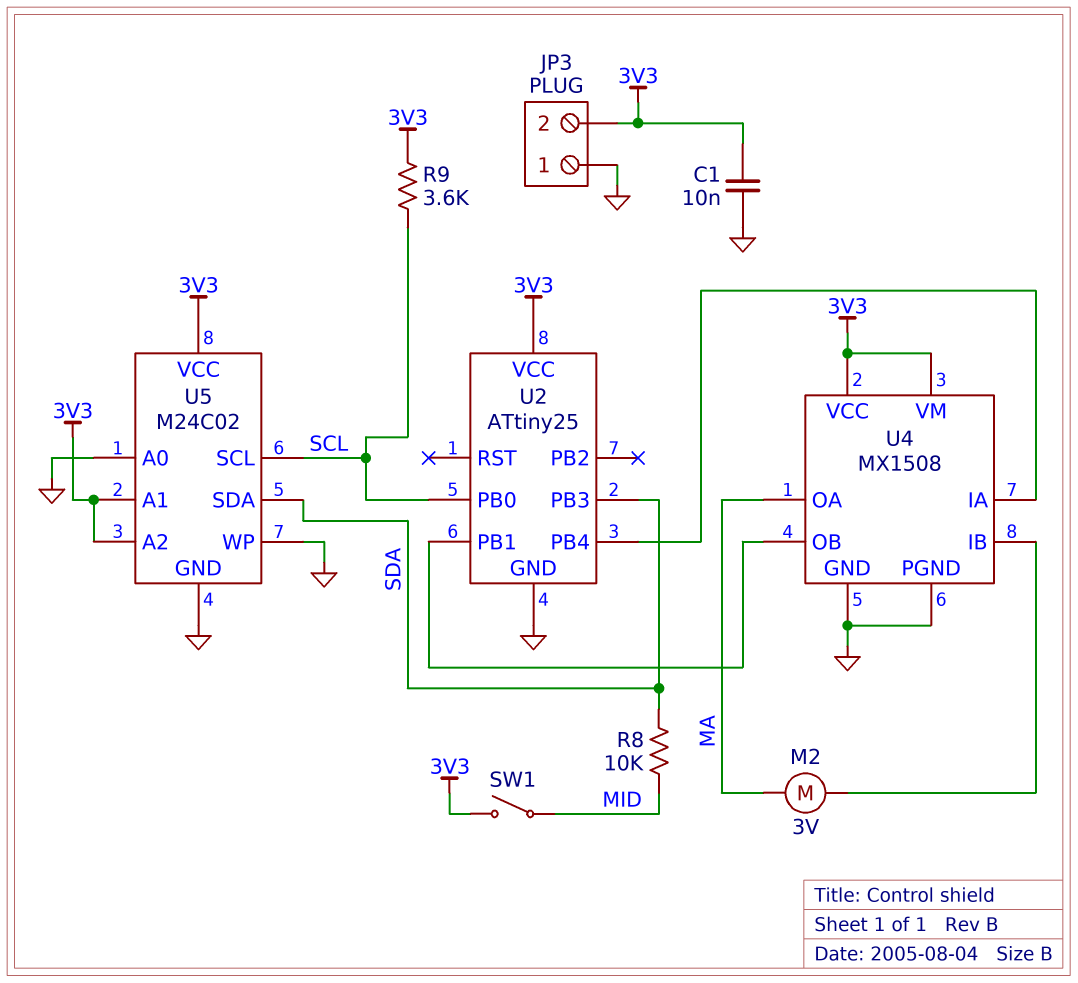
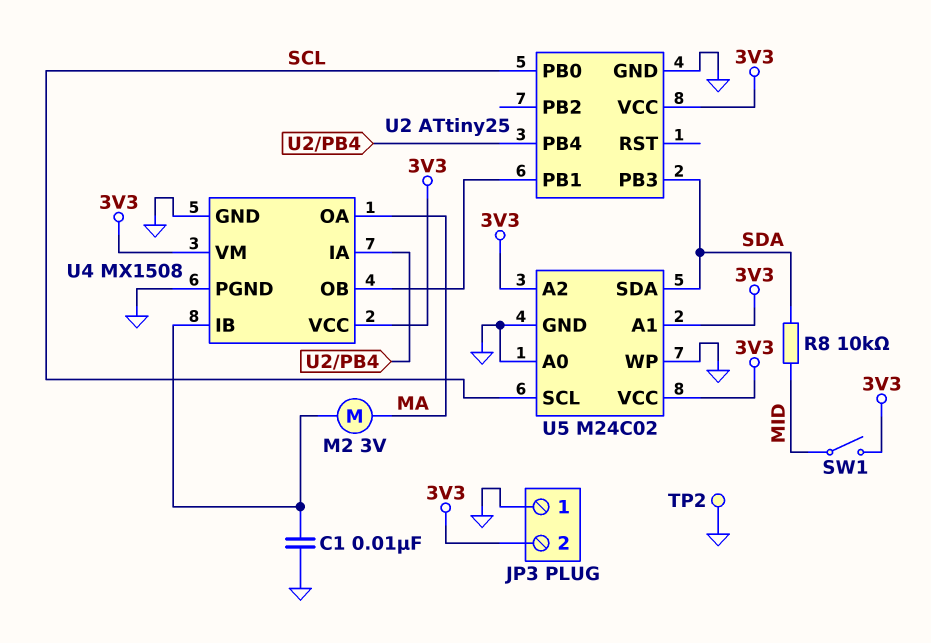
C1: 10nF (3V3, GND) -> 10nF (GND, U4/IB)
R9: 3.6k (3V3, SCL) -> none
TP2: none -> test point (GND)

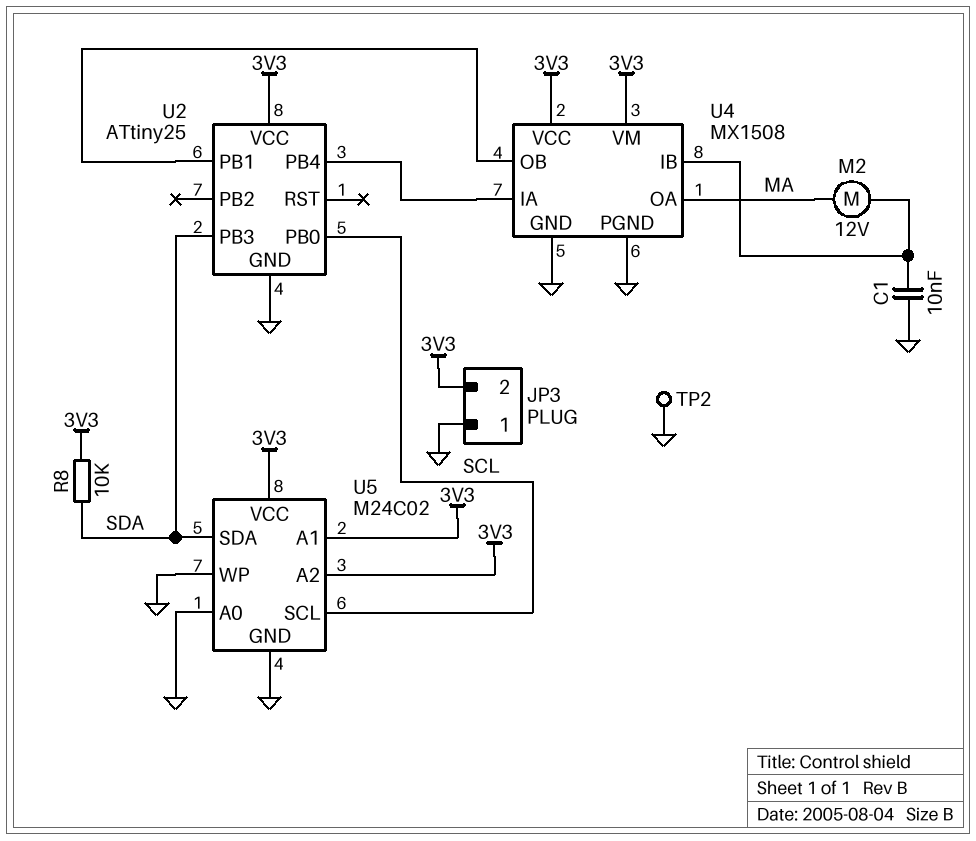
M2: motor 3V (MA, U4/IB) -> motor 12V (MA, U4/IB)
R8: 10k (MID, SDA) -> 10k (3V3, SDA)
SW1: switch (3V3, MID) -> none

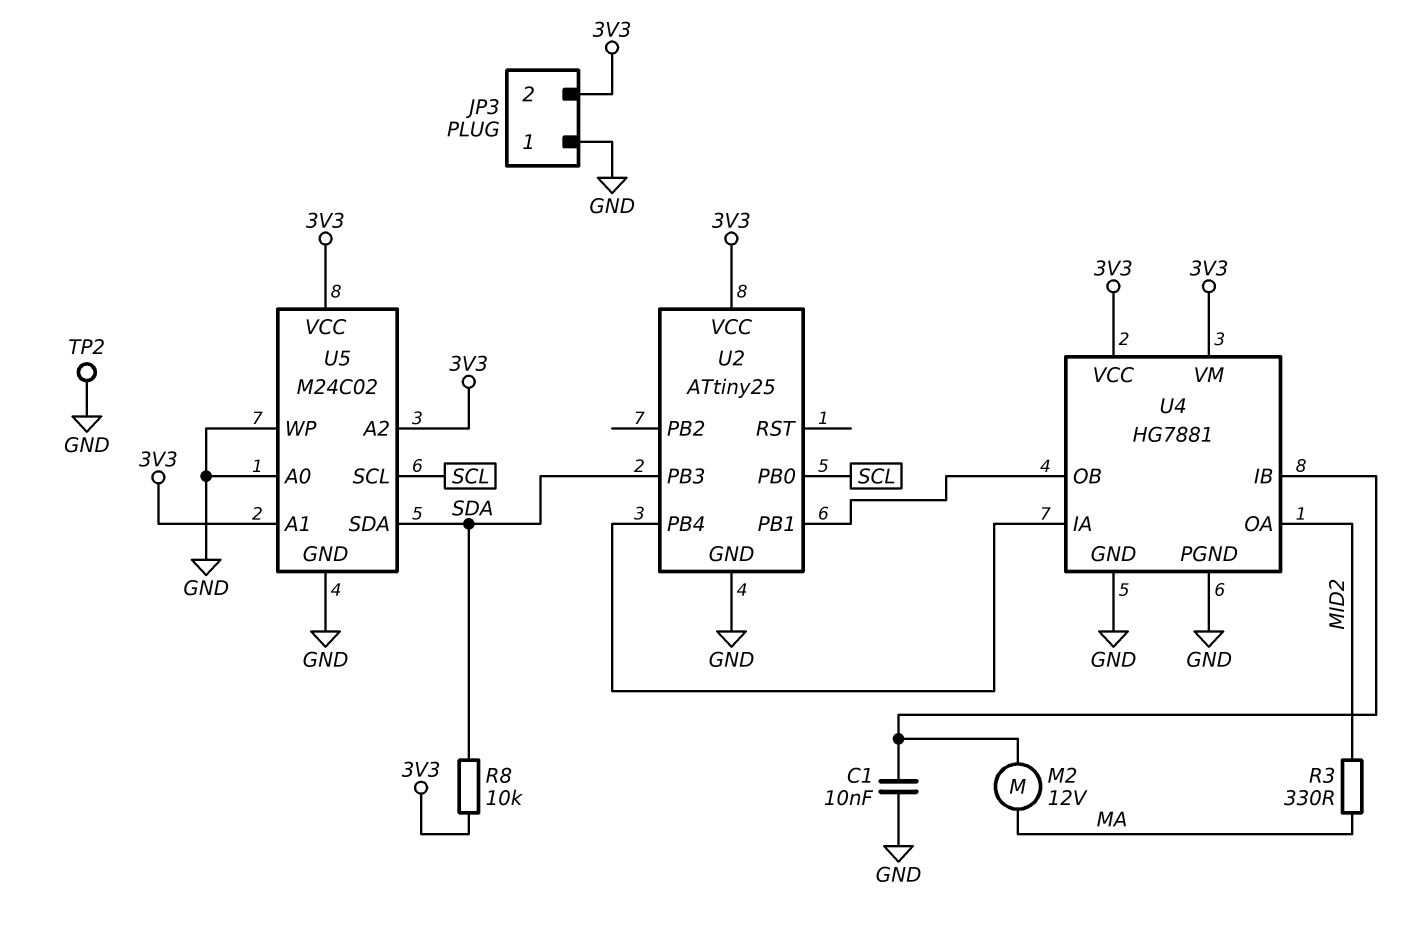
R3: none -> 330 (MA, MID2)
U4: MX1508 -> HG7881
U4 pin OA: MA -> MID2

